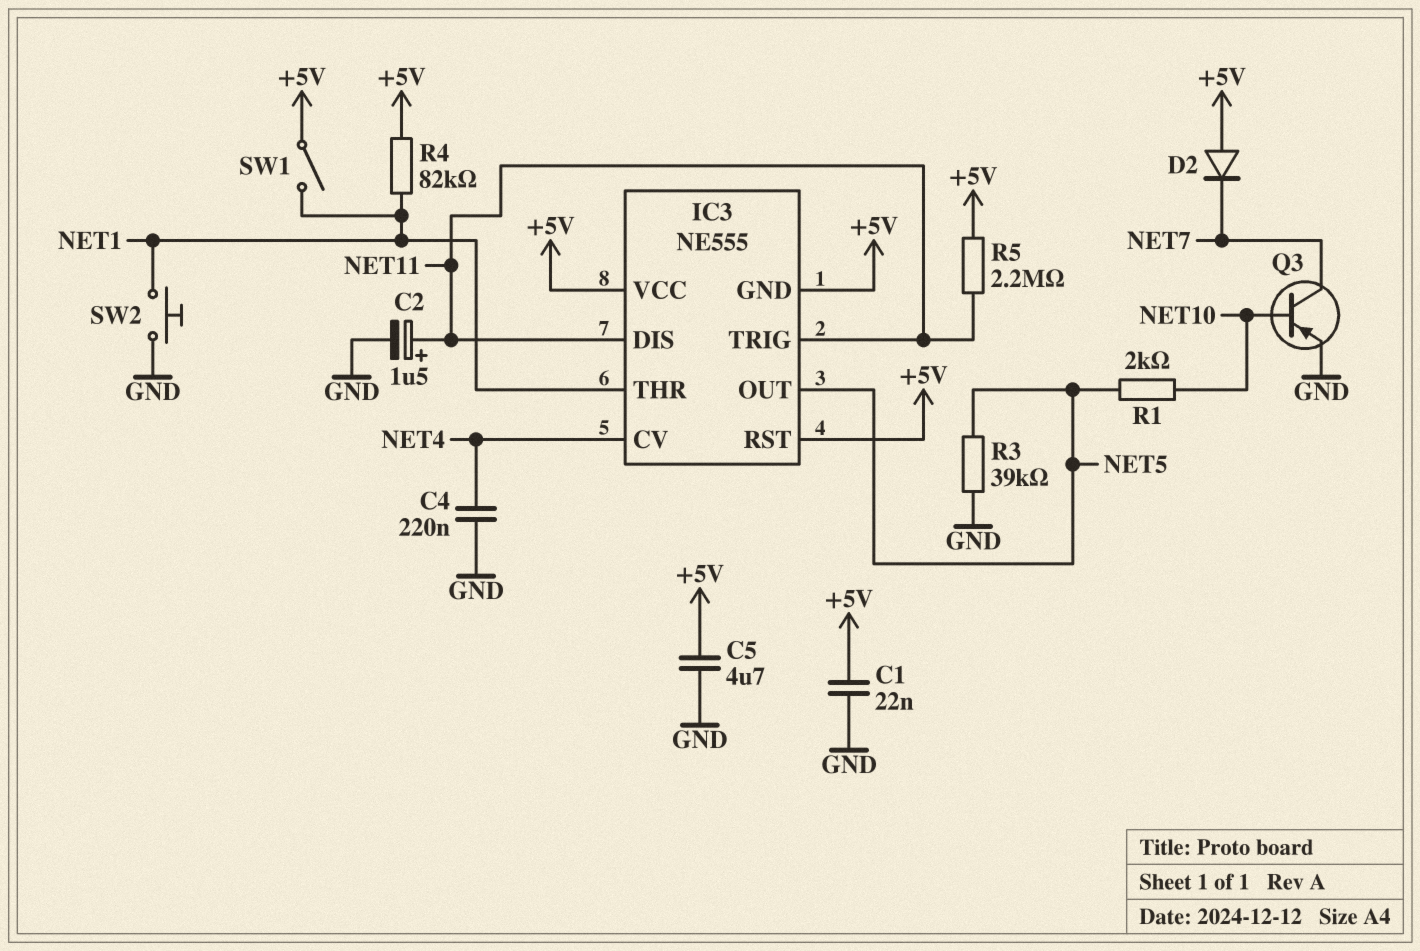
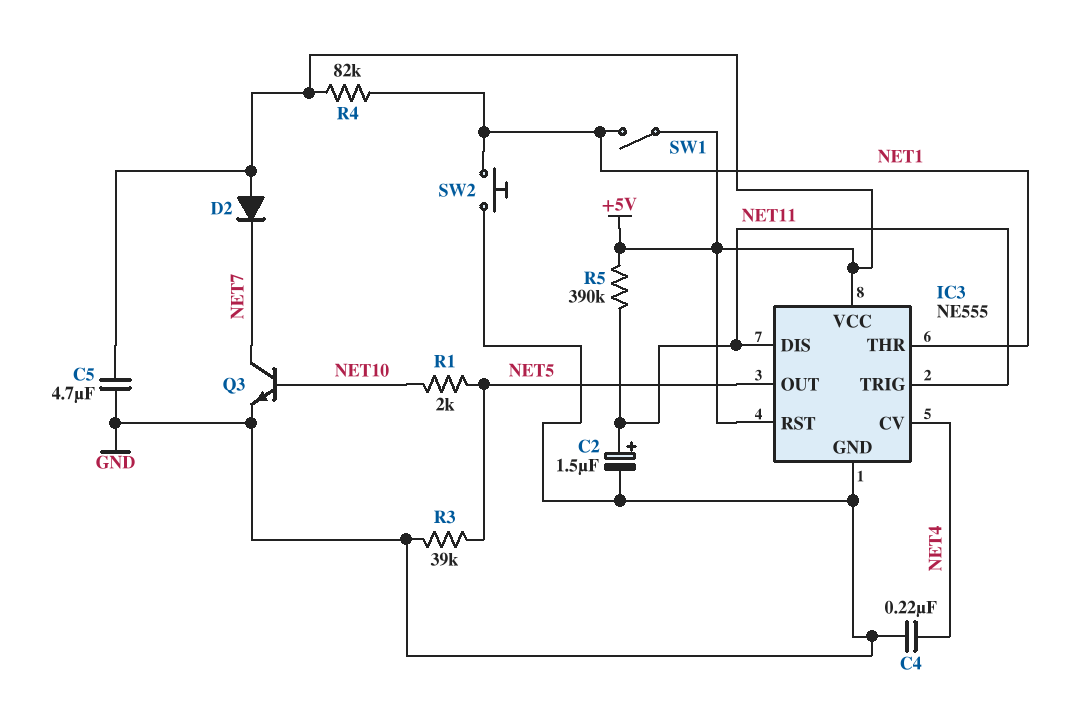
C1: 22nF (+5V, GND) -> none
IC3 pin GND: +5V -> GND
Q3: PNP (B NET10, C NET7, E GND) -> NPN (B NET10, C NET7, E GND)
R5: 2.2M (+5V, NET11) -> 390k (+5V, NET11)

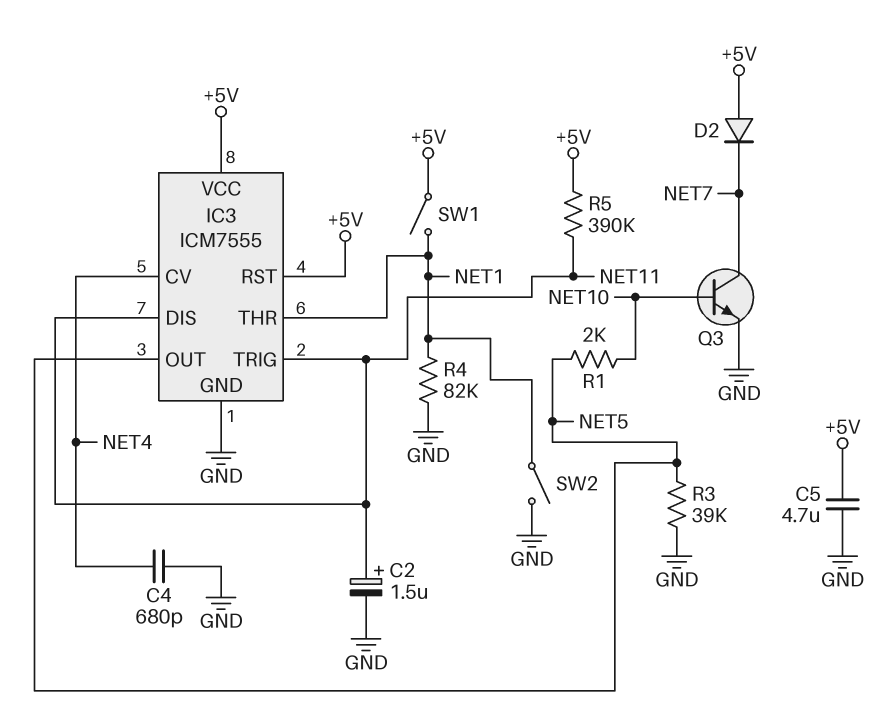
C4: 220nF (GND, NET4) -> 680pF (GND, NET4)
IC3: NE555 -> ICM7555
R4: 82k (+5V, NET1) -> 82k (GND, NET1)
SW2: button (GND, NET1) -> switch (GND, NET1)

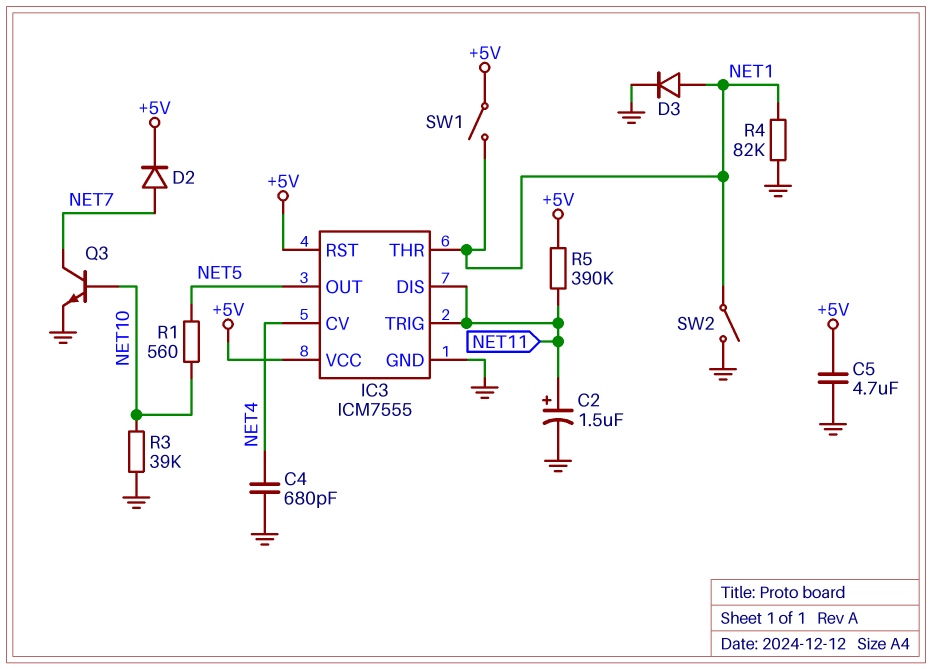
D2: diode (A +5V, K NET7) -> diode (A NET7, K +5V)
D3: none -> diode (A NET1, K GND)
R1: 2k (NET5, NET10) -> 560 (NET5, NET10)
R3: 39k (GND, NET5) -> 39k (GND, NET10)

